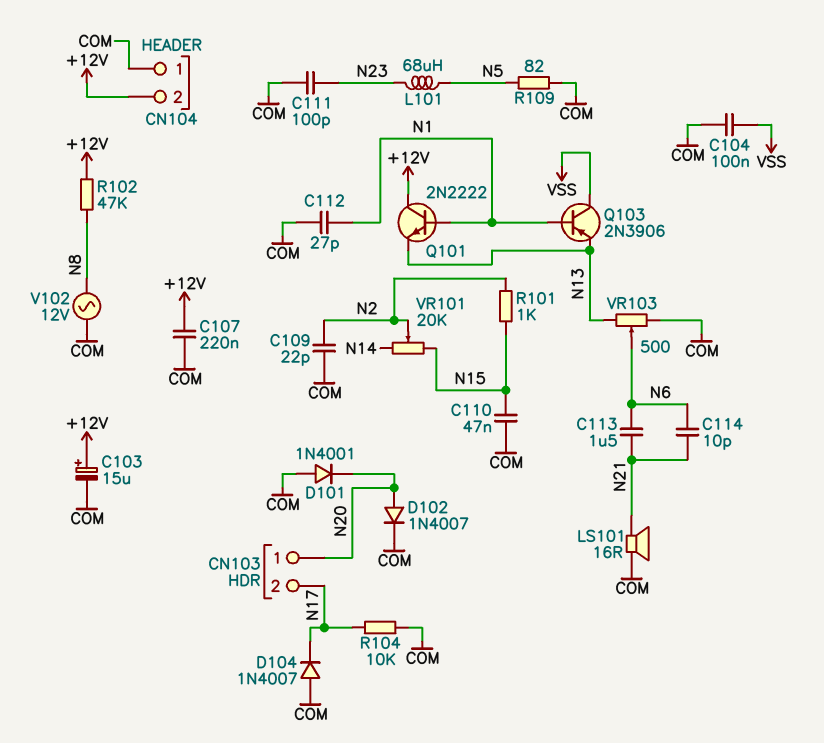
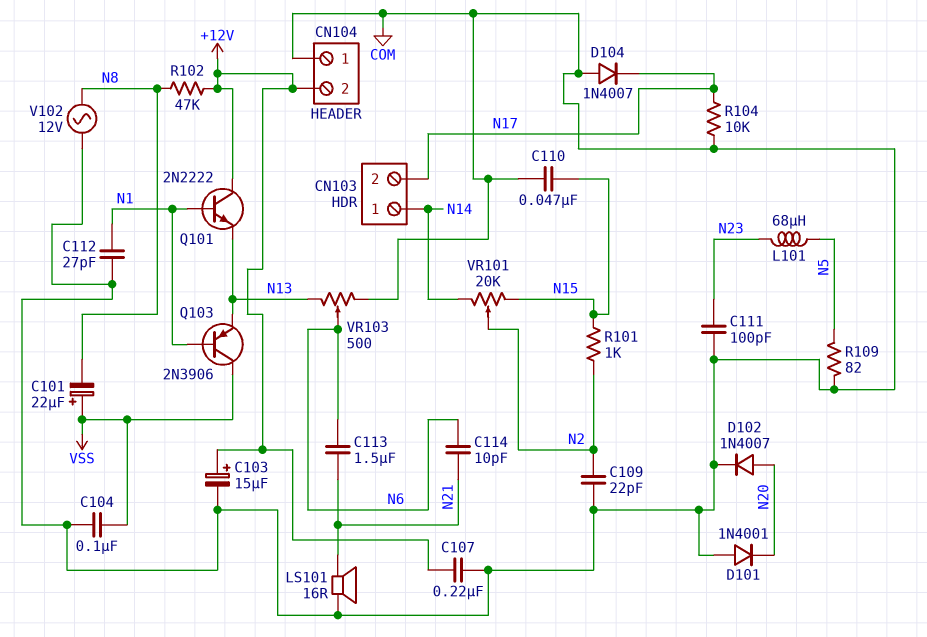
C101: none -> 22uF (plus VSS, minus N8)
CN103 pin 1: N20 -> N14

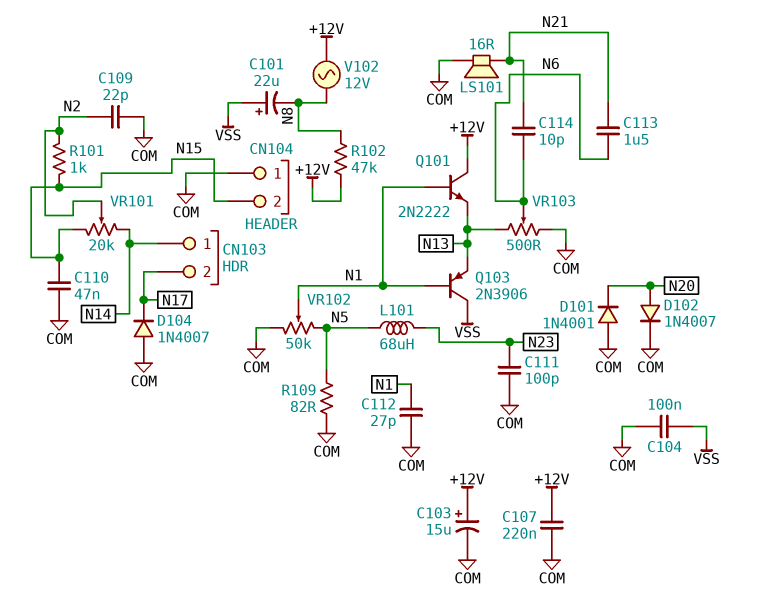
CN104 pin 2: +12V -> N15
R104: 10k (COM, N17) -> none
V102: AC 12V (COM, N8) -> AC 12V (+12V, N8)
VR102: none -> 50k (COM, N5, wiper N1)

